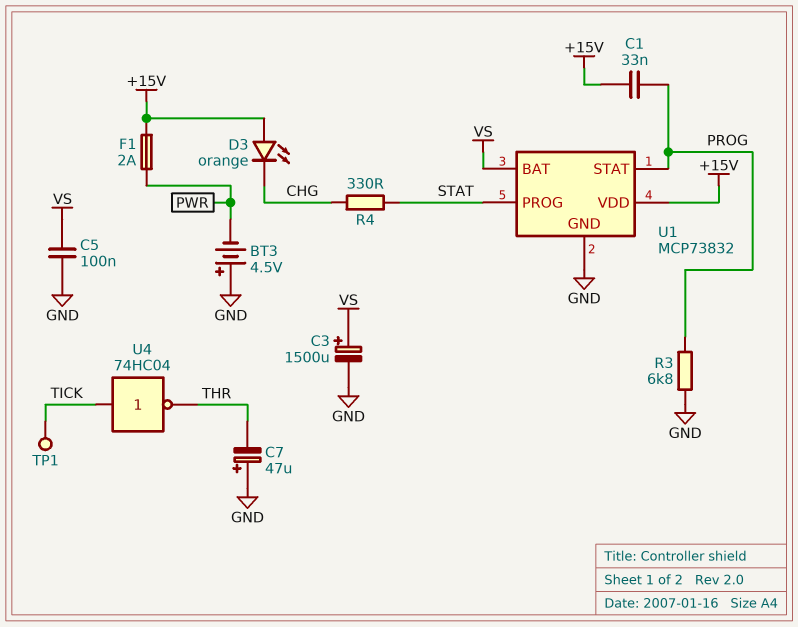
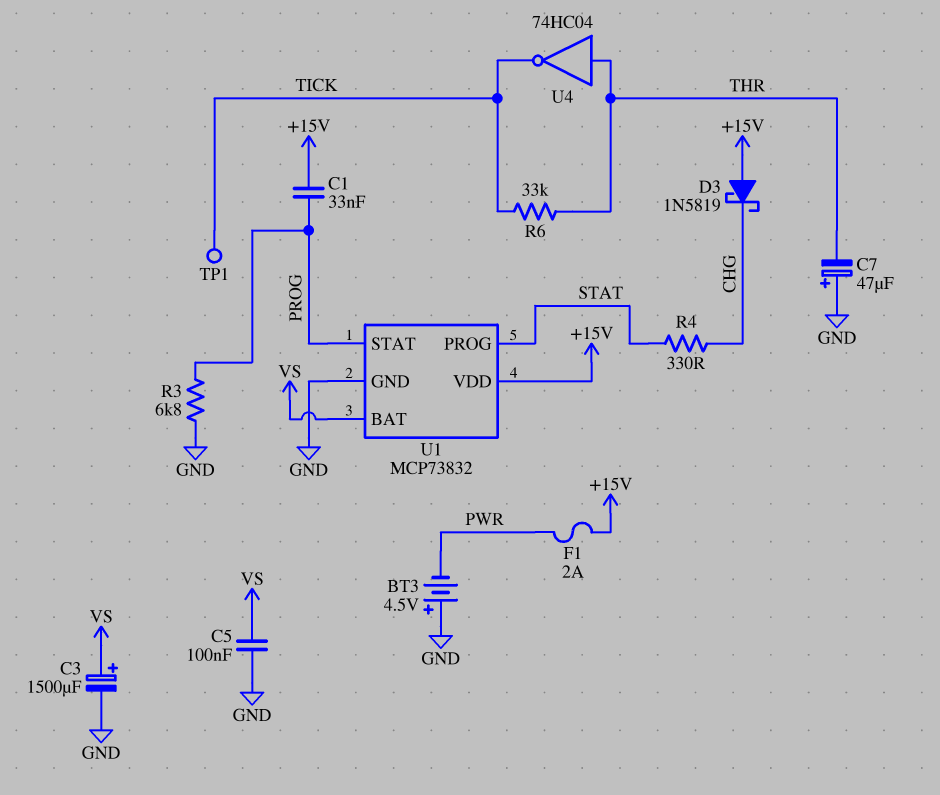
D3: LED orange (A +15V, K CHG) -> schottky 1N5819 (A +15V, K CHG)
R6: none -> 33k (THR, TICK)
U4: NOT 74HC04 (in TICK, out THR) -> NOT 74HC04 (in THR, out TICK)

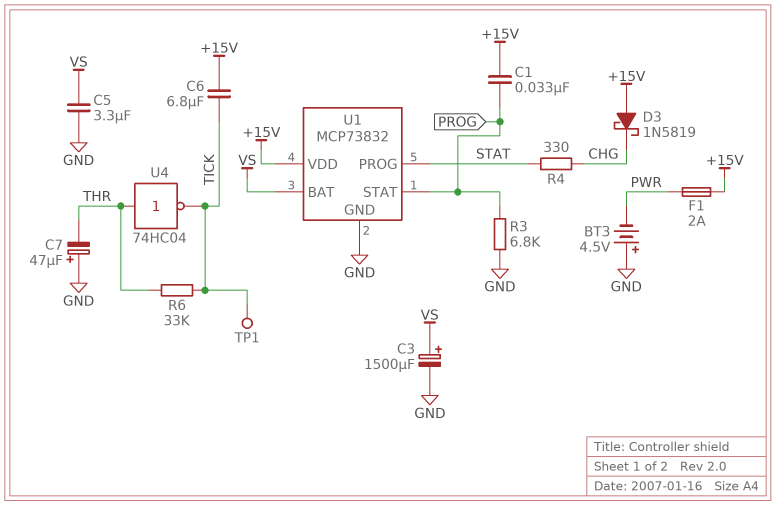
C5: 100nF (GND, VS) -> 3.3uF (GND, VS)
C6: none -> 6.8uF (+15V, TICK)

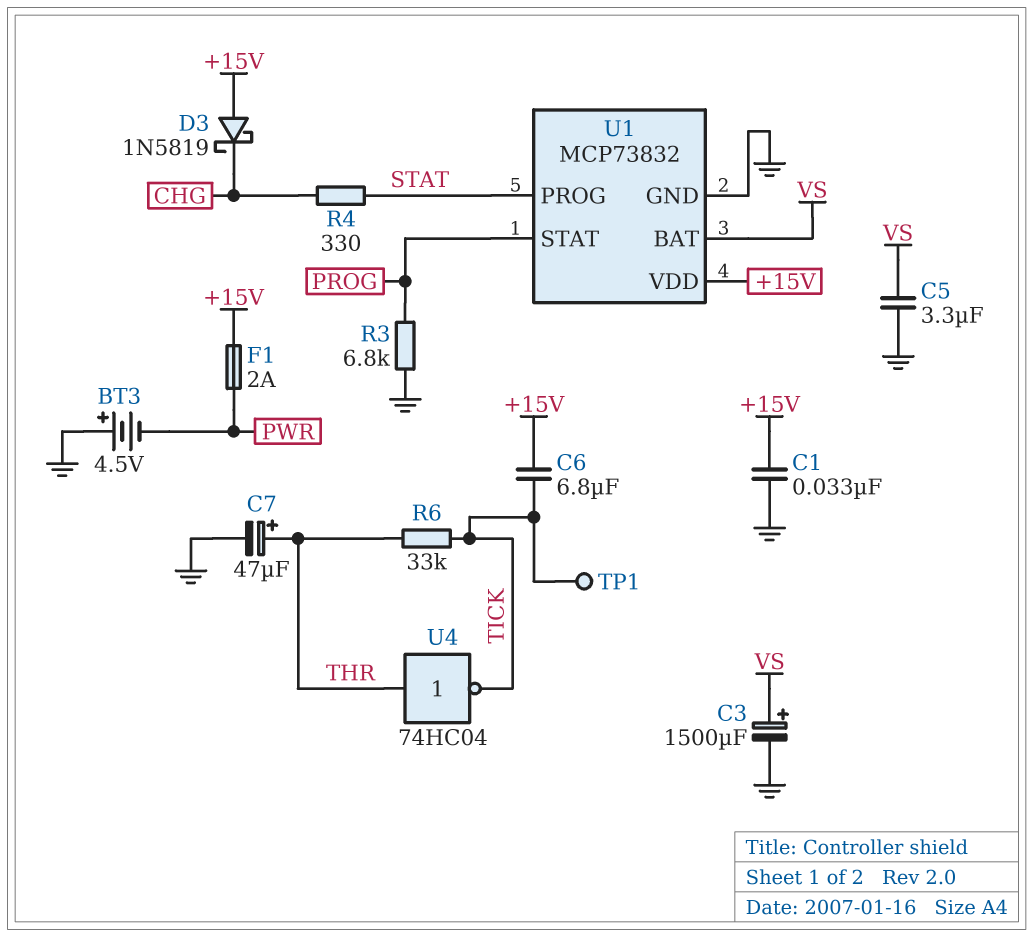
C1: 33nF (+15V, PROG) -> 33nF (+15V, GND)
C7: 47uF (plus GND, minus THR) -> 47uF (plus THR, minus GND)

